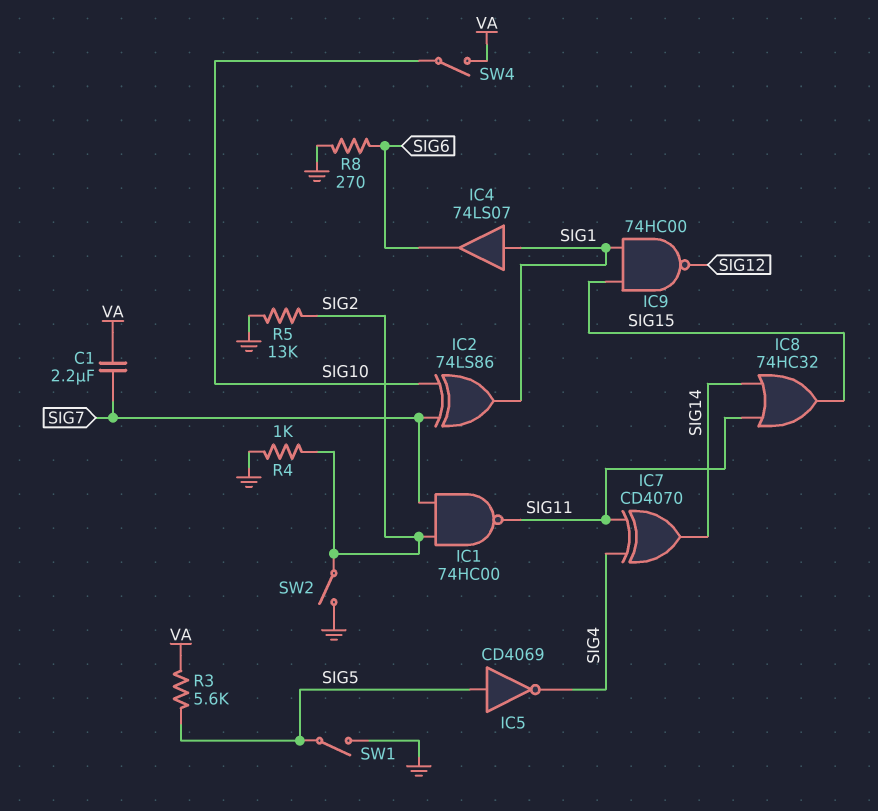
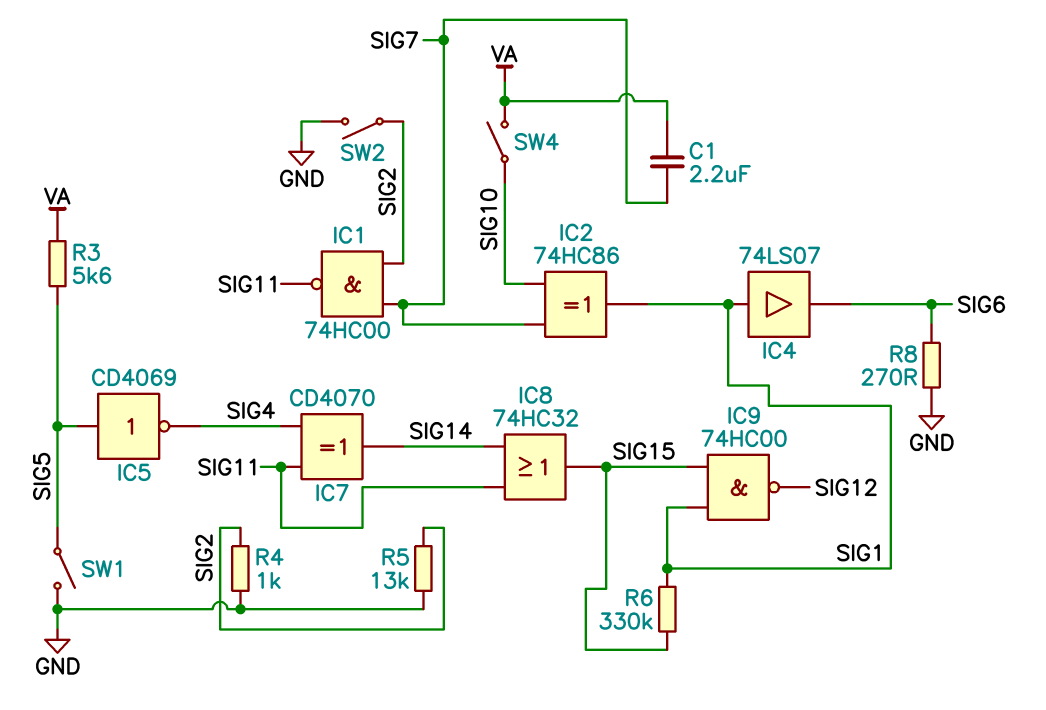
IC2: XOR 74LS86 (in SIG7, in SIG10, out SIG1) -> XOR 74HC86 (in SIG7, in SIG10, out SIG1)
R6: none -> 330k (SIG1, SIG15)

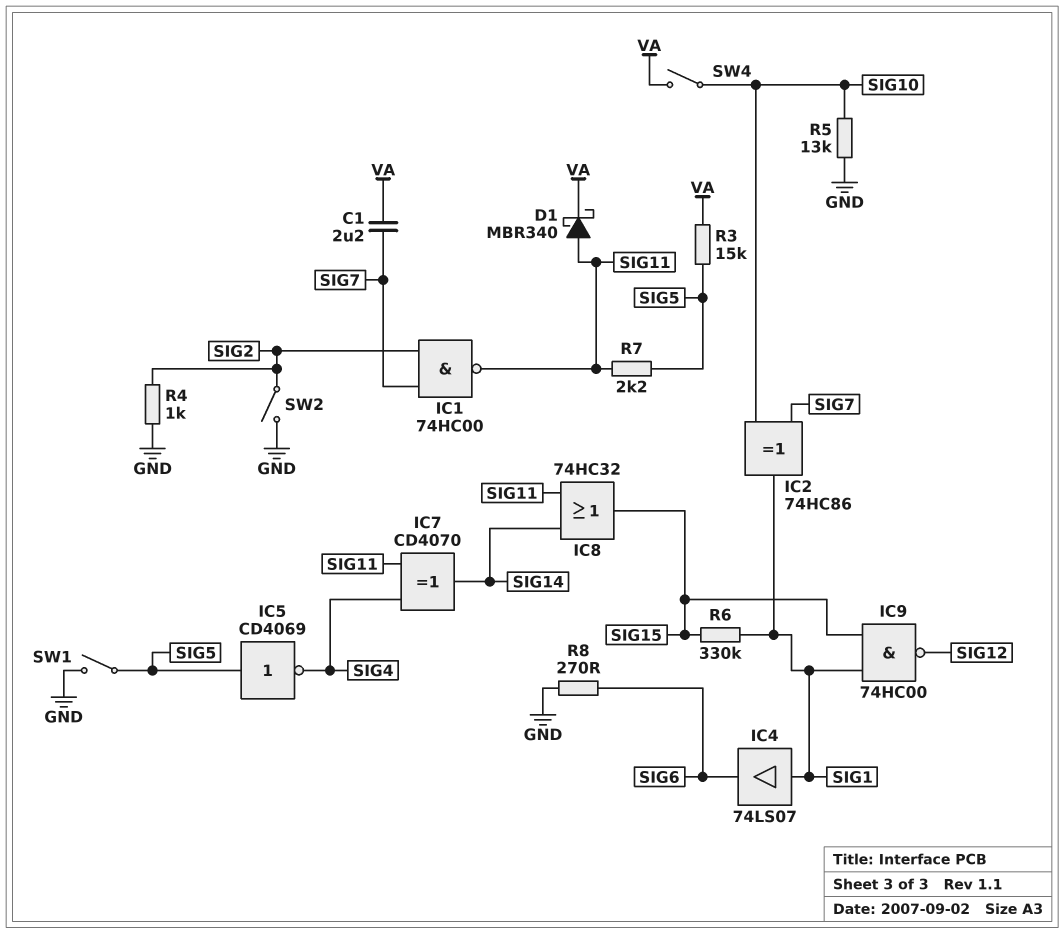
D1: none -> schottky MBR340 (A SIG11, K VA)
R3: 5.6k (SIG5, VA) -> 15k (SIG5, VA)
R5: 13k (GND, SIG2) -> 13k (GND, SIG10)
R7: none -> 2.2k (SIG5, SIG11)

